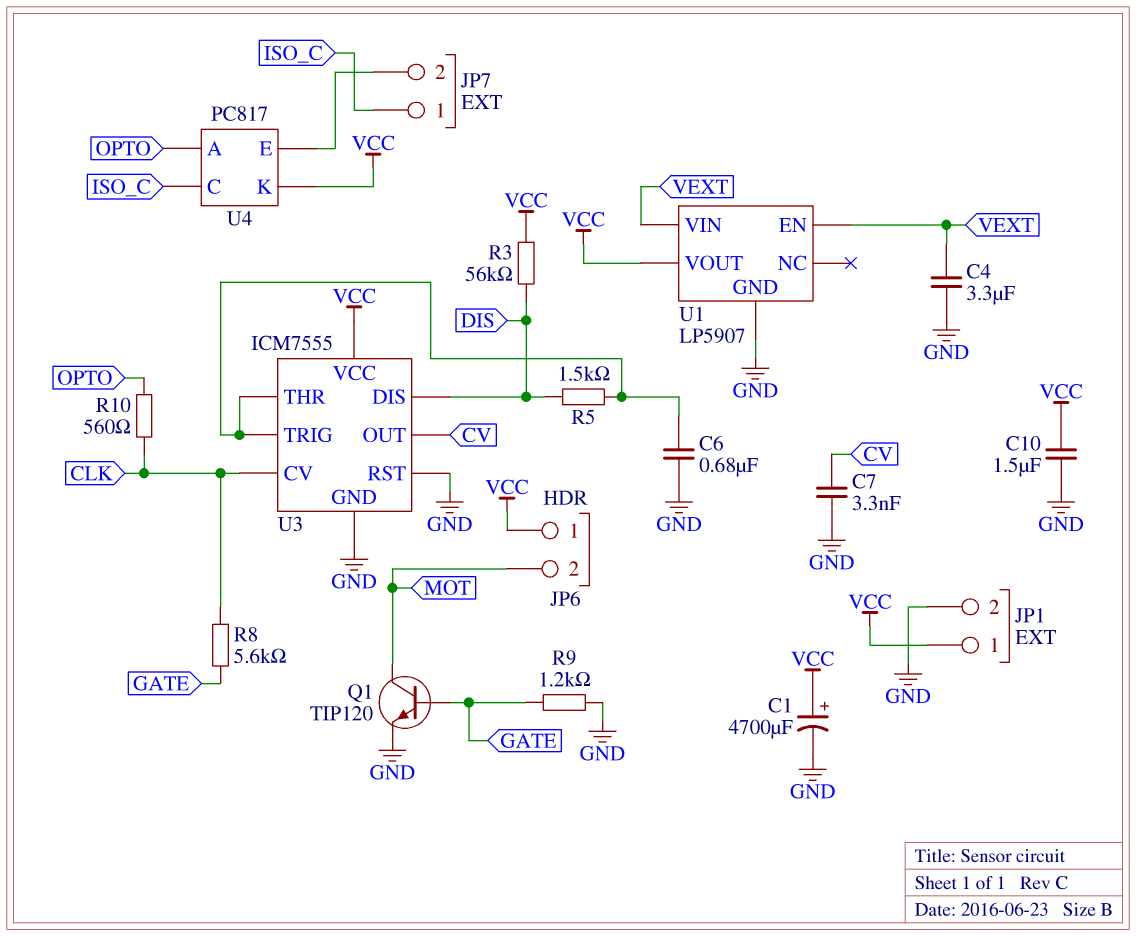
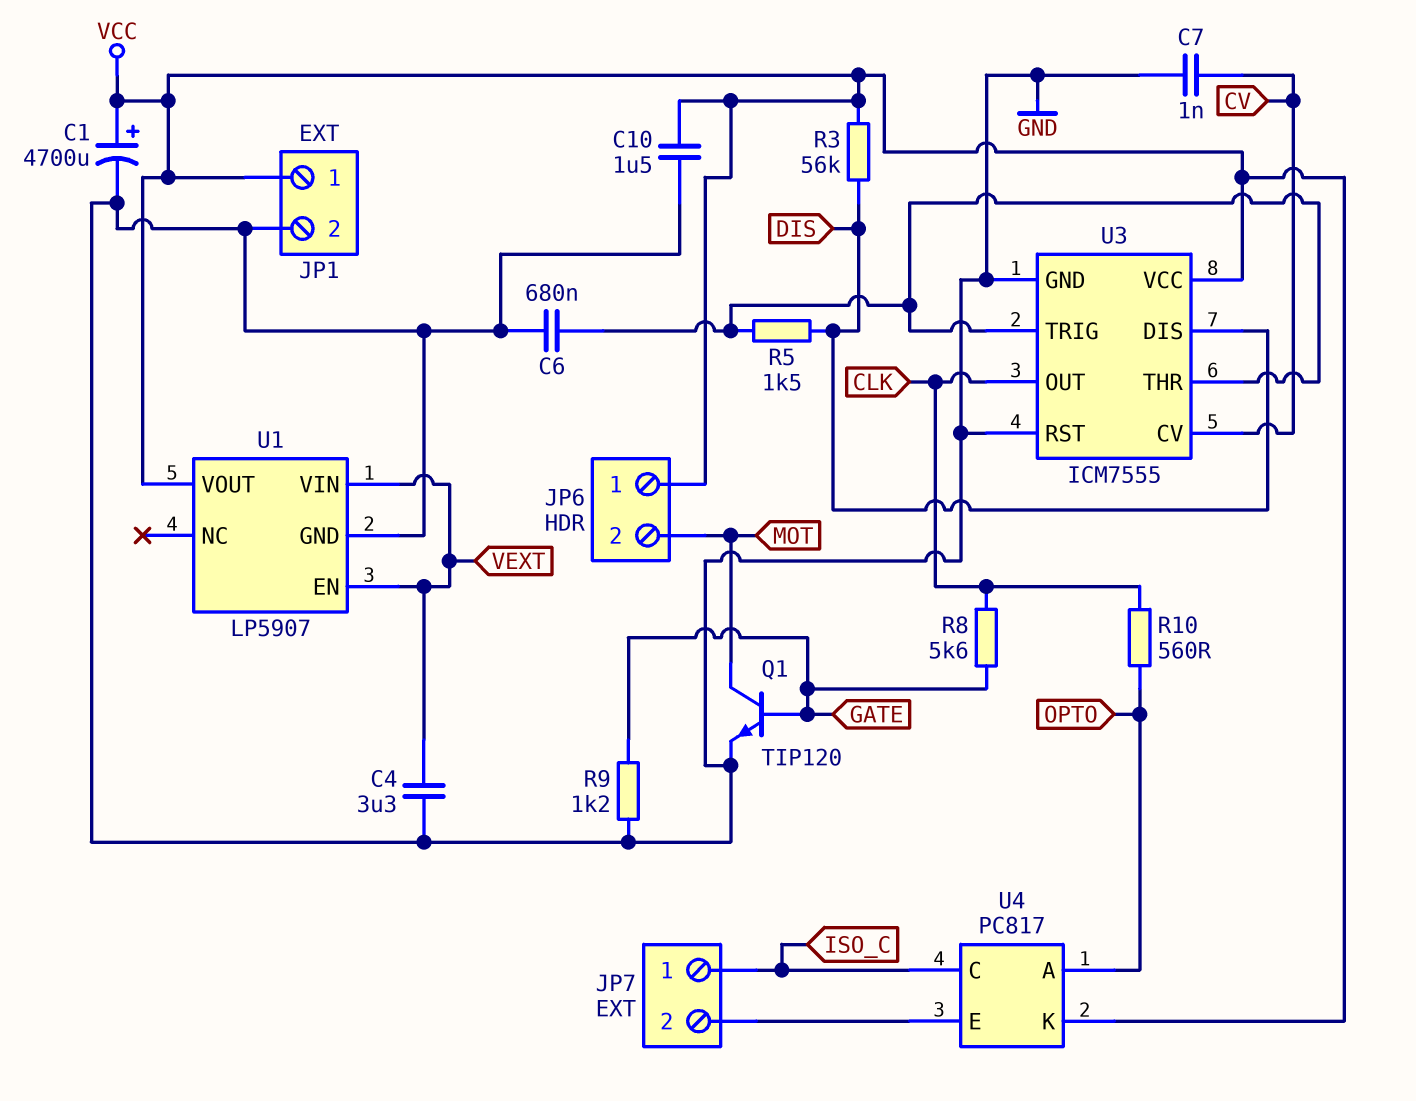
C7: 3.3nF (CV, GND) -> 1nF (CV, GND)
U3 pin CV: CLK -> CV
U3 pin OUT: CV -> CLK

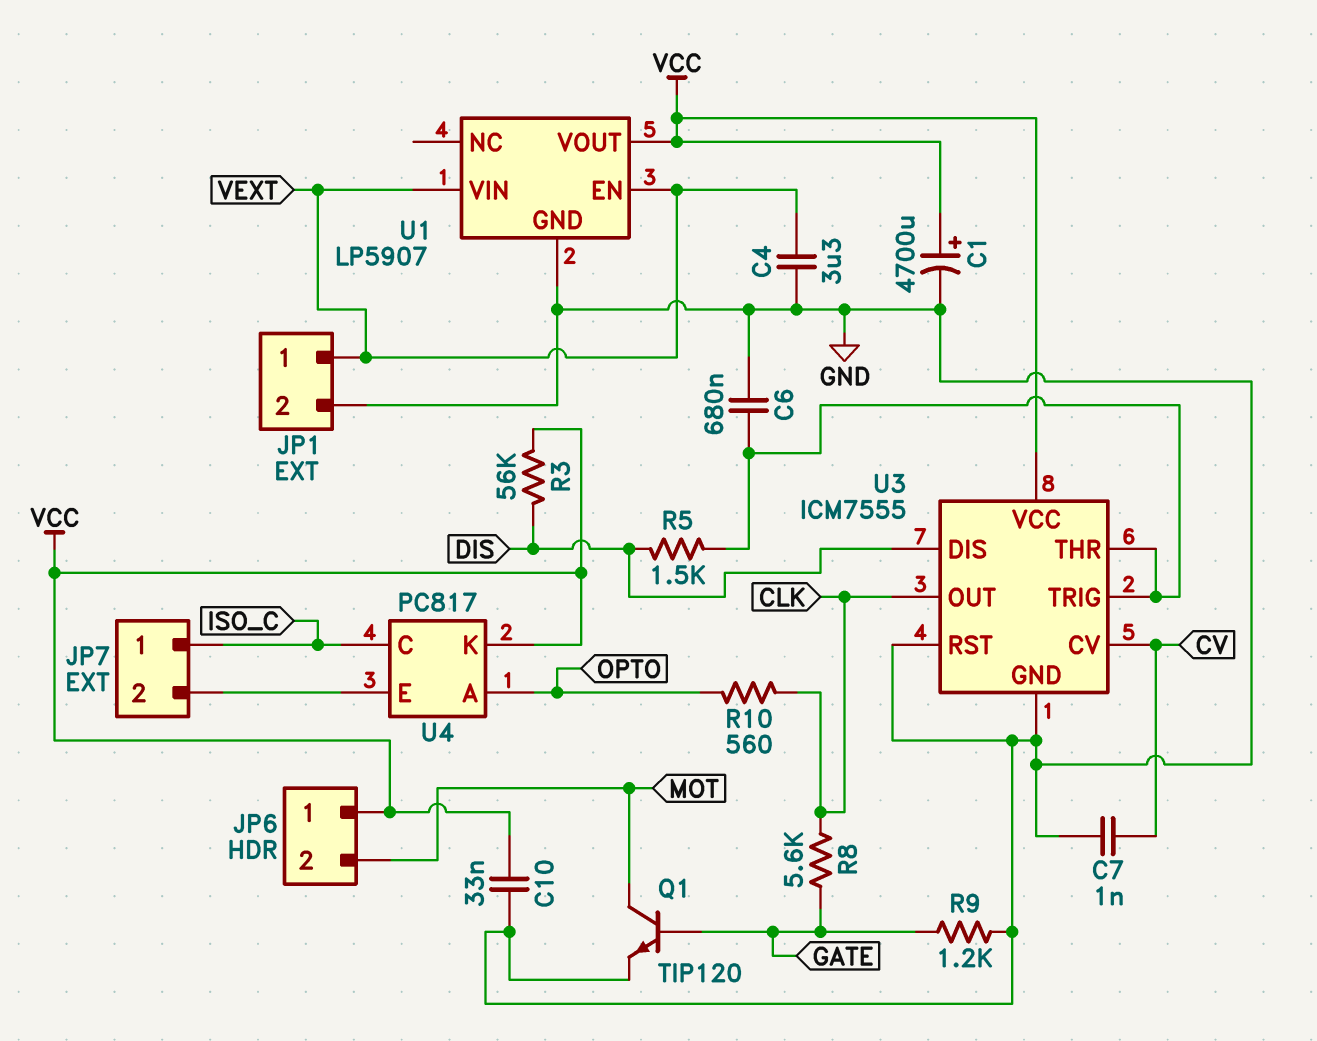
C10: 1.5uF (GND, VCC) -> 33nF (GND, VCC)
JP1 pin 1: VCC -> VEXT

